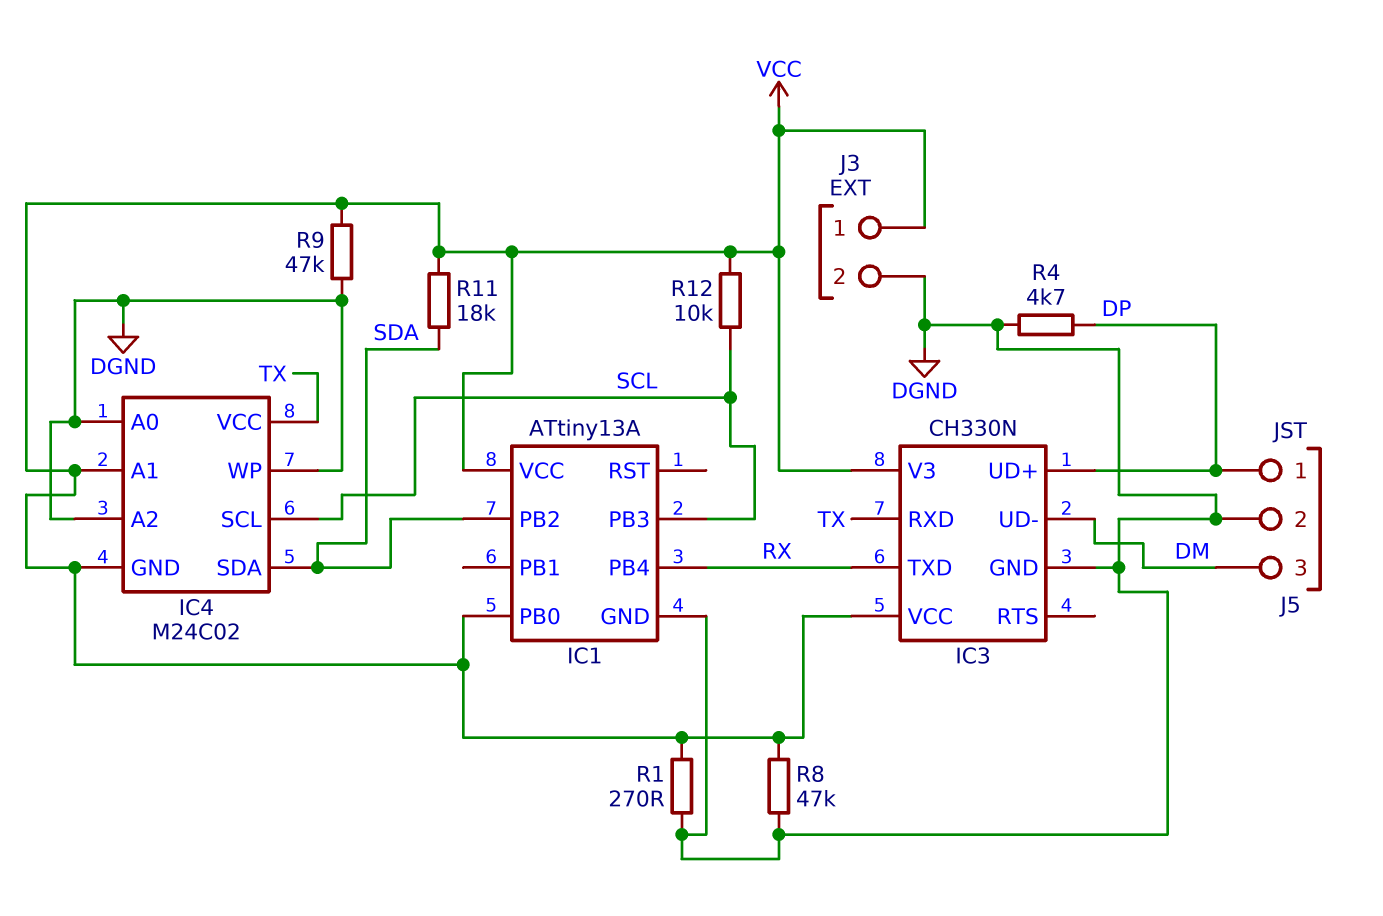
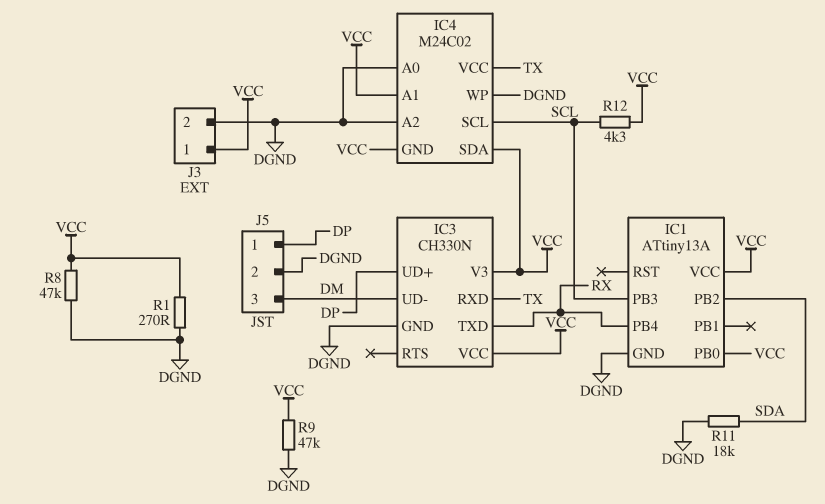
IC4 pin SDA: SDA -> VCC
R4: 4.7k (DGND, DP) -> none
R11: 18k (SDA, VCC) -> 18k (DGND, SDA)
R12: 10k (SCL, VCC) -> 4.3k (SCL, VCC)

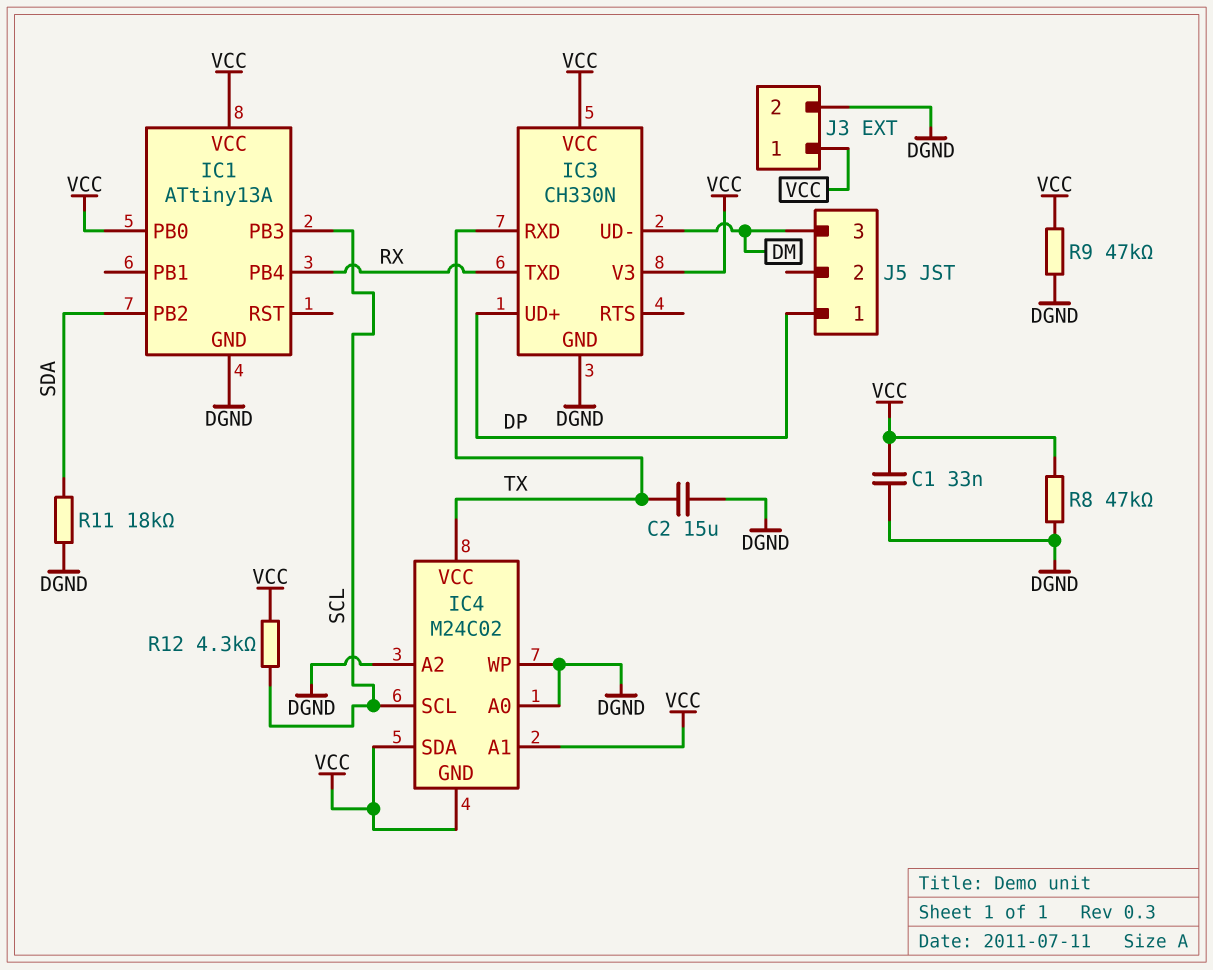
C1: none -> 33nF (DGND, VCC)
C2: none -> 15uF (DGND, TX)
J5 pin 2: DGND -> none
R1: 270 (DGND, VCC) -> none

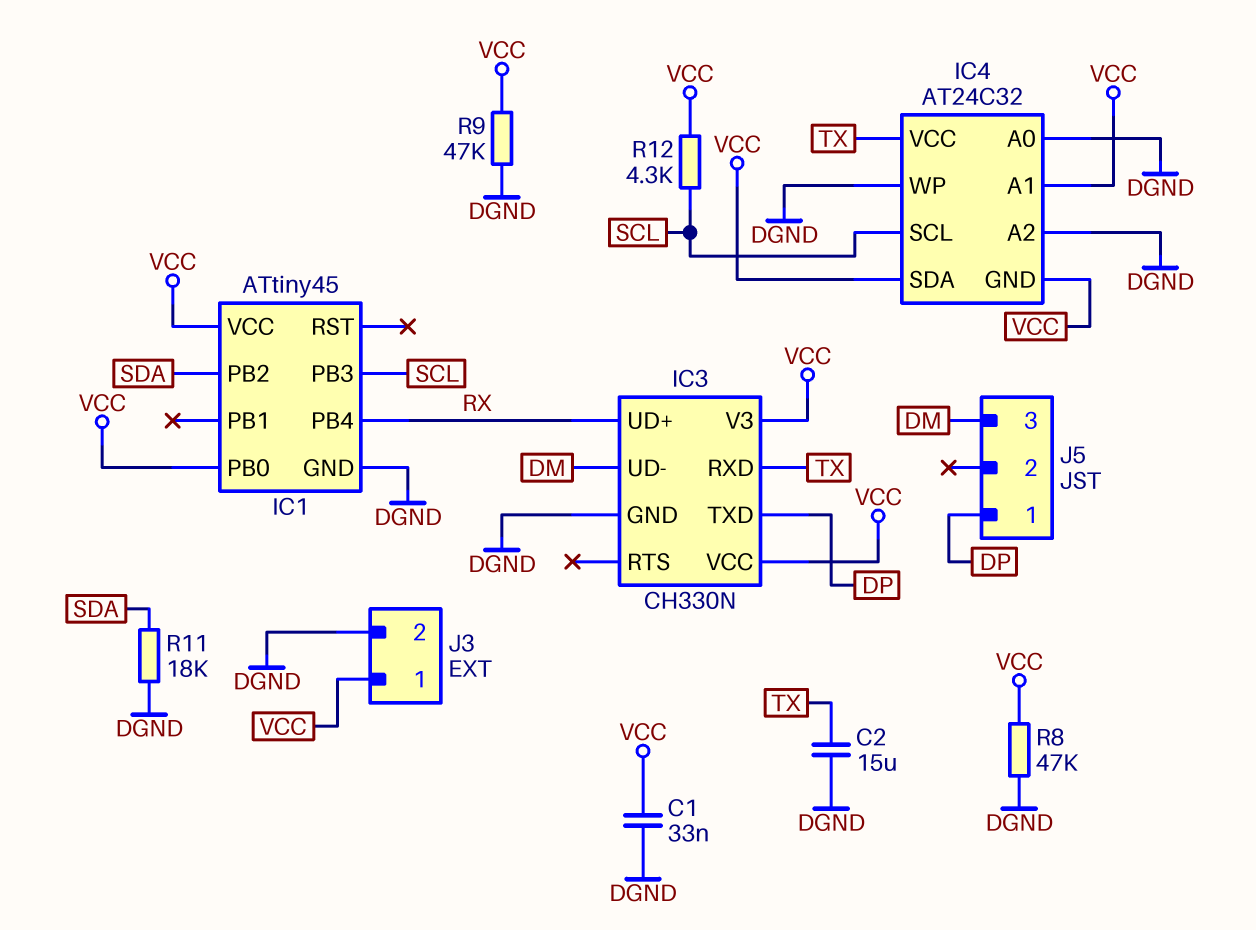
IC1: ATtiny13A -> ATtiny45
IC3 pin TXD: RX -> DP
IC3 pin UD+: DP -> RX
IC4: M24C02 -> AT24C32

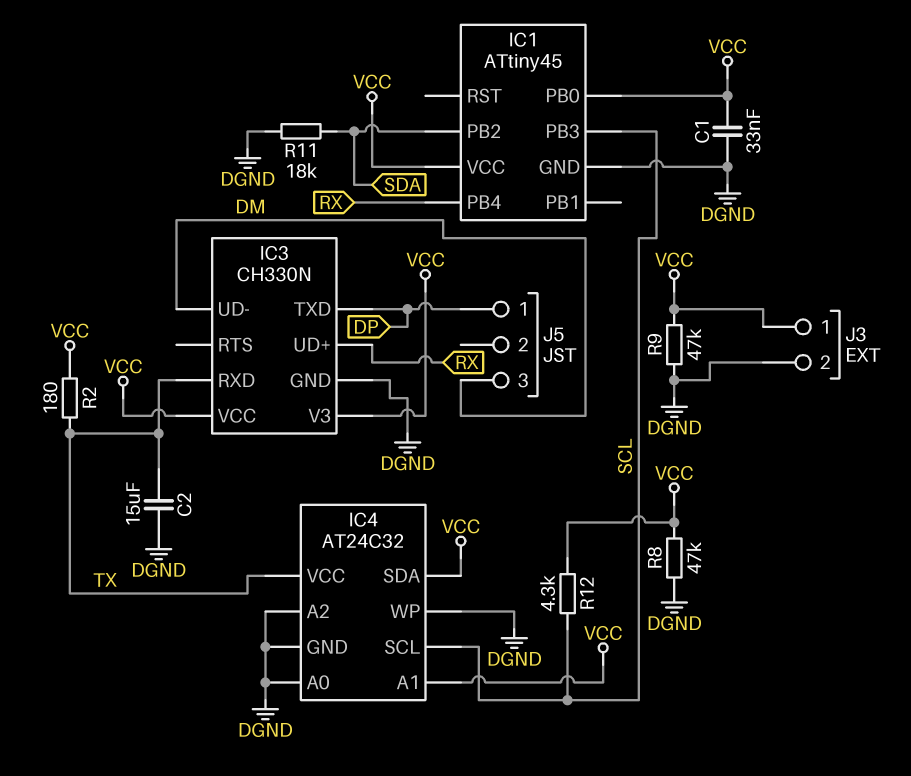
IC4 pin GND: VCC -> DGND
R2: none -> 180 (TX, VCC)

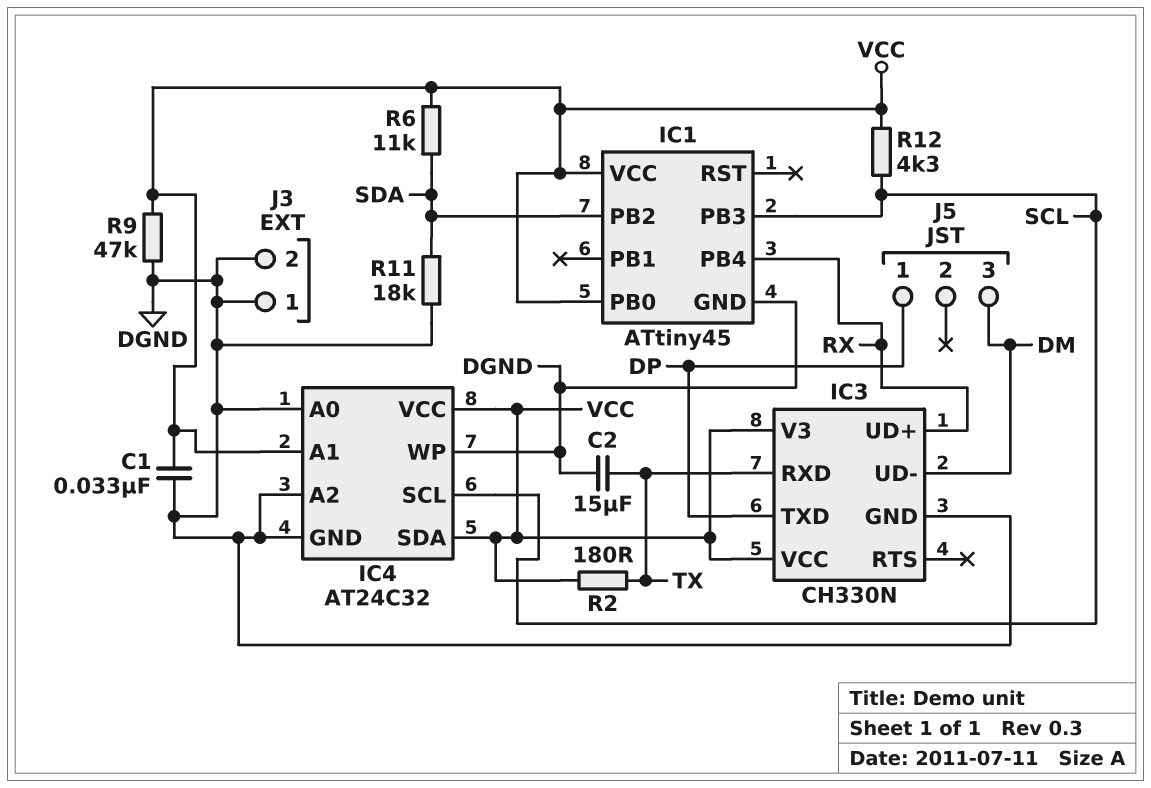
IC4 pin VCC: TX -> VCC
J3 pin 1: VCC -> DGND
R6: none -> 11k (SDA, VCC)
R8: 47k (DGND, VCC) -> none

